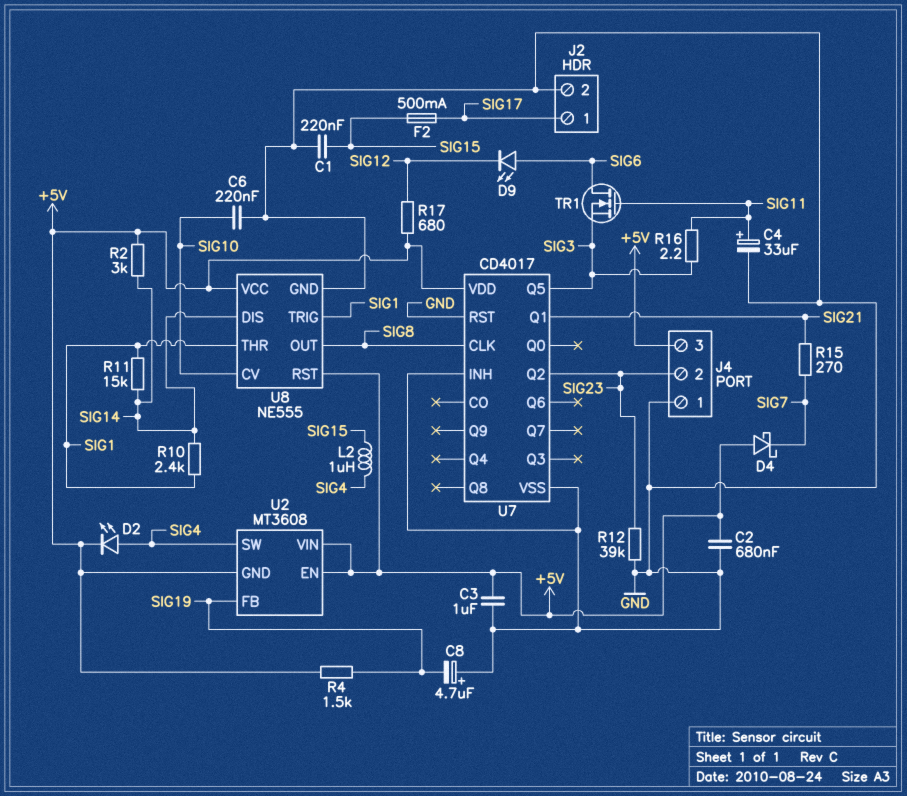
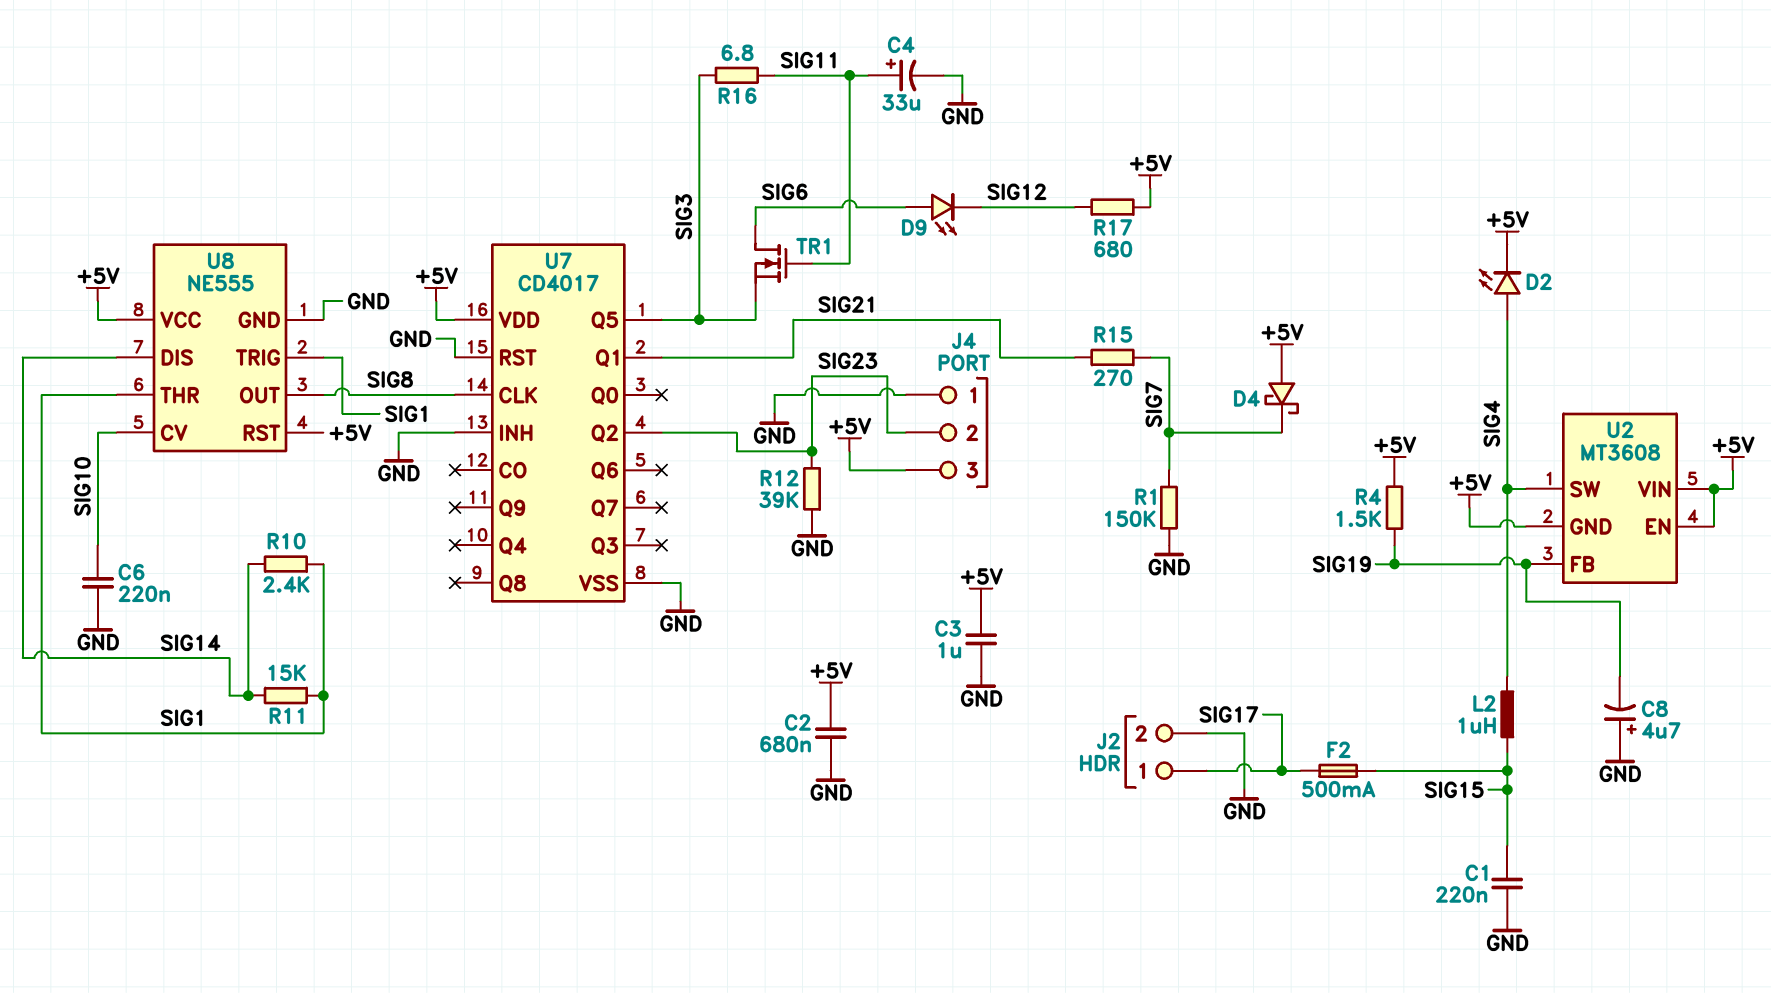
R1: none -> 150k (GND, SIG7)
R2: 3k (+5V, SIG14) -> none
R16: 2.2 (SIG3, SIG11) -> 6.8 (SIG3, SIG11)

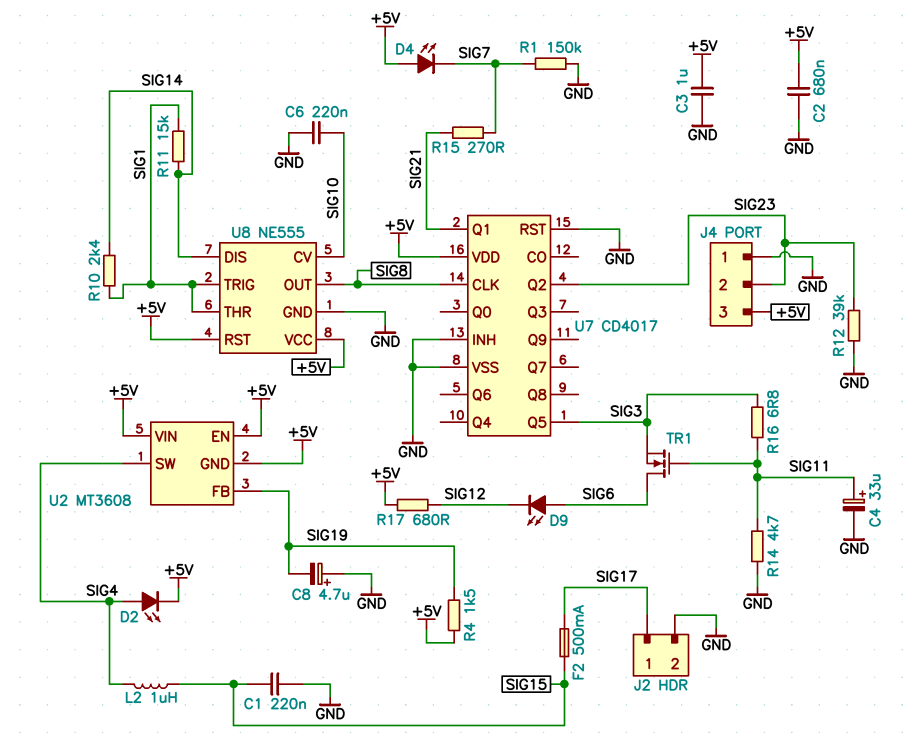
D4: schottky (A +5V, K SIG7) -> LED (A +5V, K SIG7)
R14: none -> 4.7k (GND, SIG11)

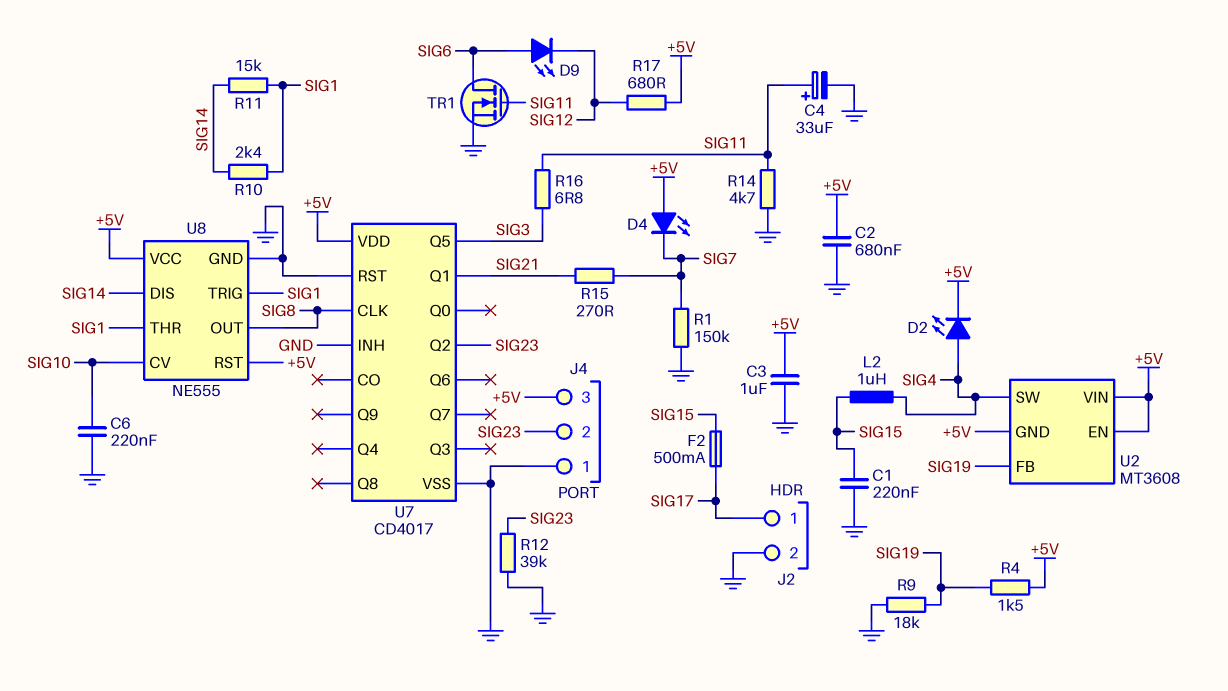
C8: 4.7uF (plus GND, minus SIG19) -> none
R9: none -> 18k (GND, SIG19)
TR1: NMOS (G SIG11, D SIG6, S SIG3) -> NMOS (G SIG11, D SIG6, S GND)

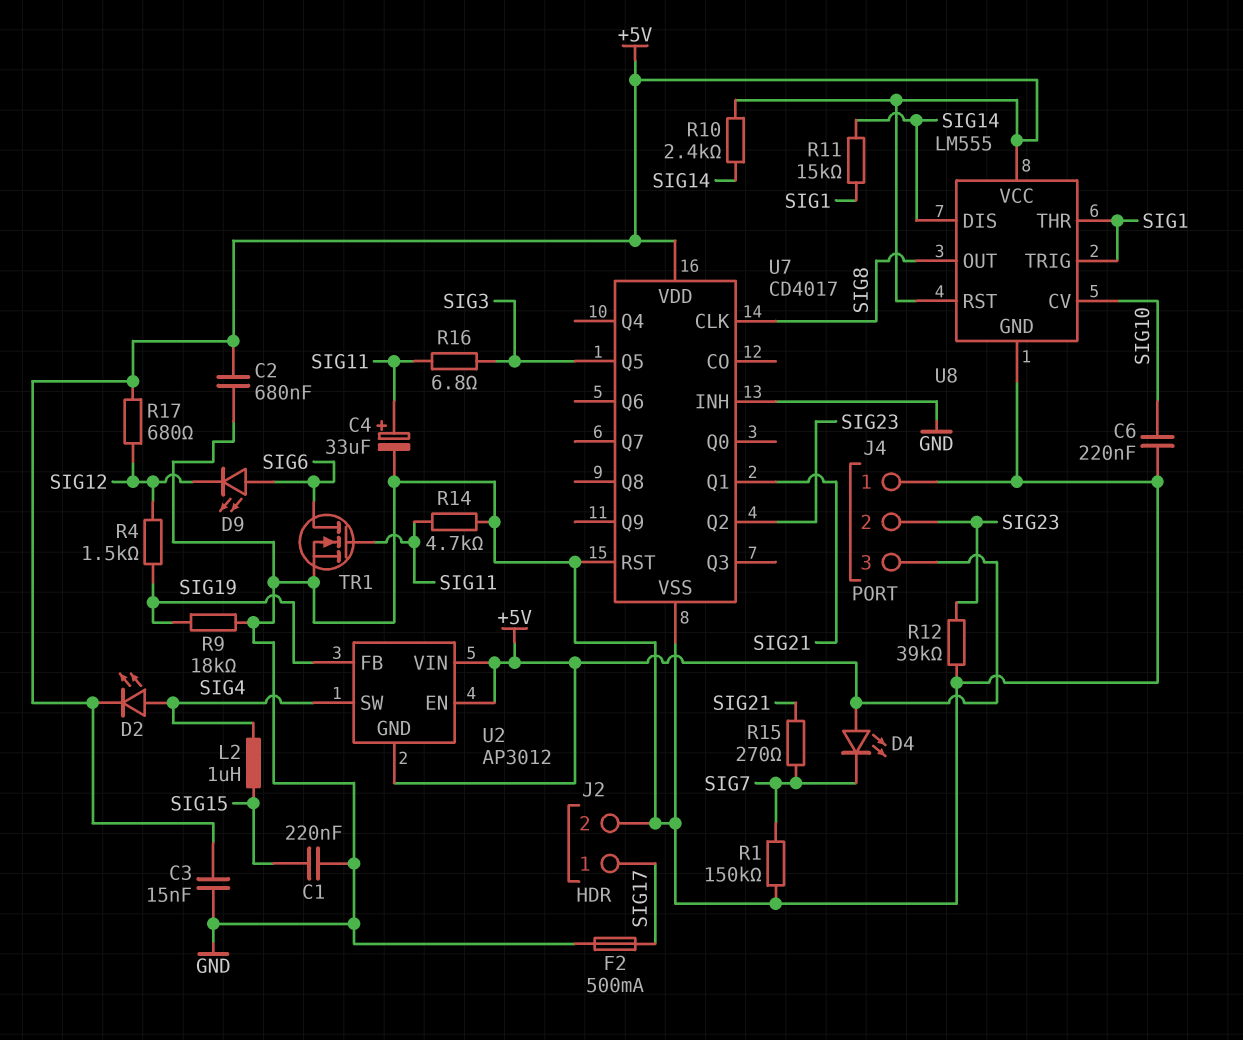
C3: 1uF (+5V, GND) -> 15nF (+5V, GND)
F2: 500mA (SIG15, SIG17) -> 500mA (GND, SIG17)
R4: 1.5k (+5V, SIG19) -> 1.5k (SIG12, SIG19)
R10: 2.4k (SIG1, SIG14) -> 2.4k (+5V, SIG14)
U2: MT3608 -> AP3012
U8: NE555 -> LM555

